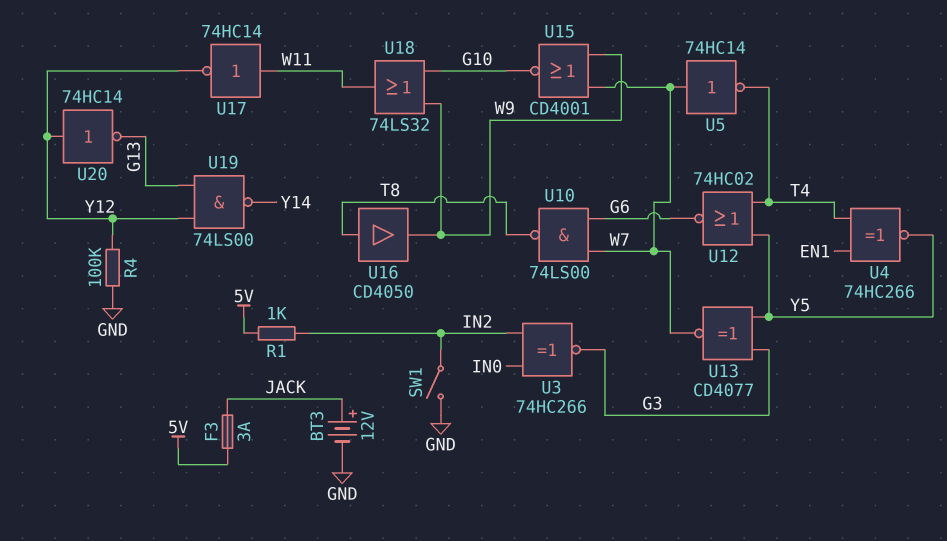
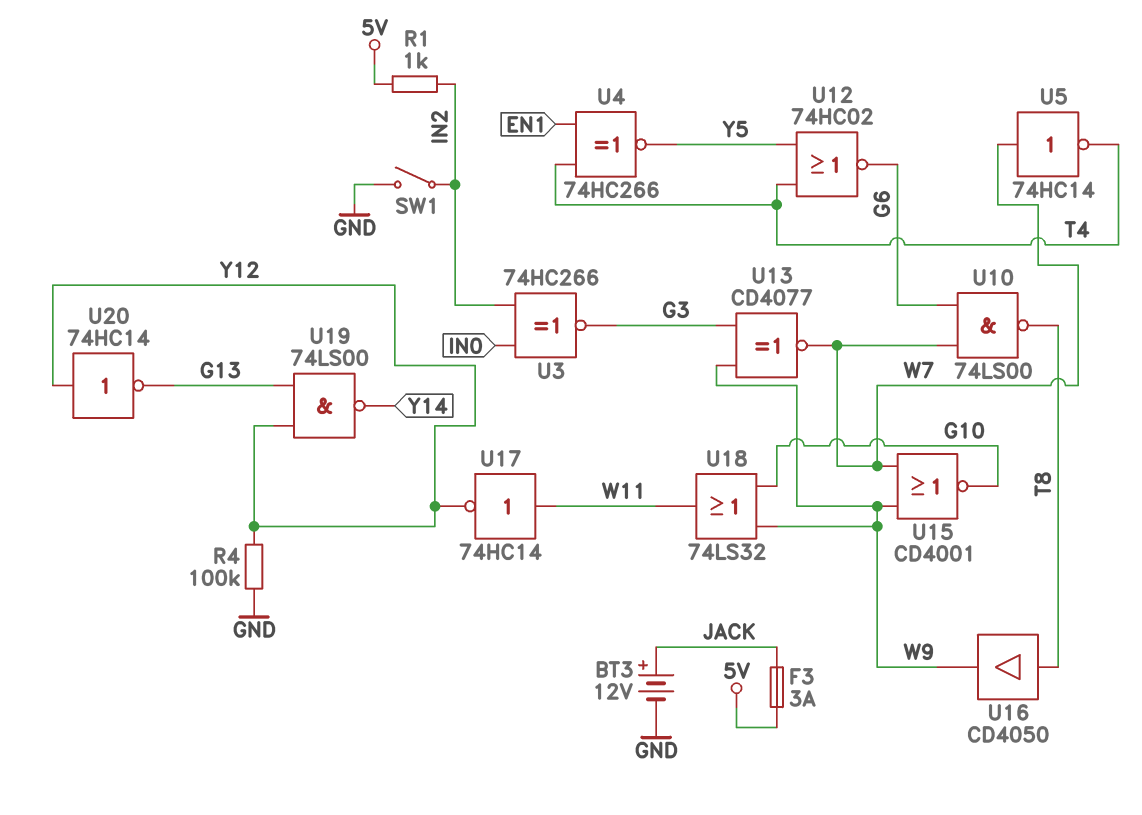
U13: XNOR CD4077 (in G3, in Y5, out W7) -> XNOR CD4077 (in G3, in W9, out W7)

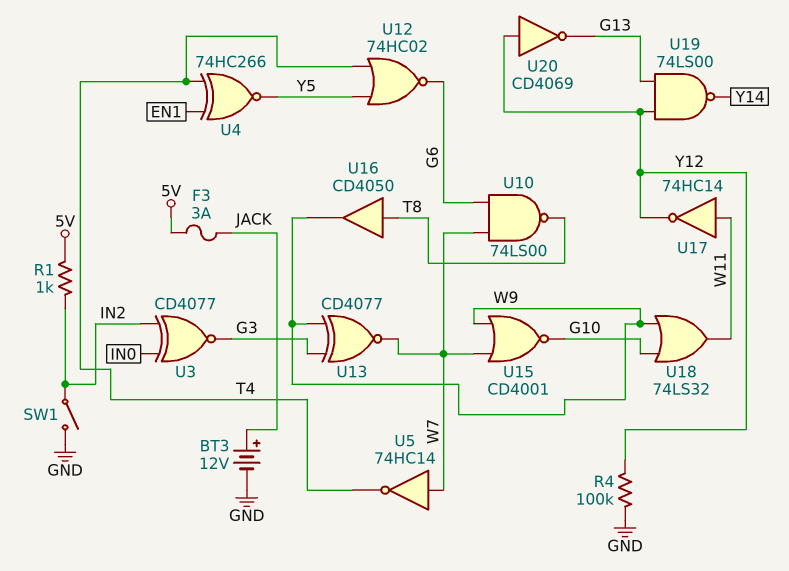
U3: XNOR 74HC266 (in IN0, in IN2, out G3) -> XNOR CD4077 (in IN0, in IN2, out G3)
U20: NOT 74HC14 (in Y12, out G13) -> NOT CD4069 (in Y12, out G13)

